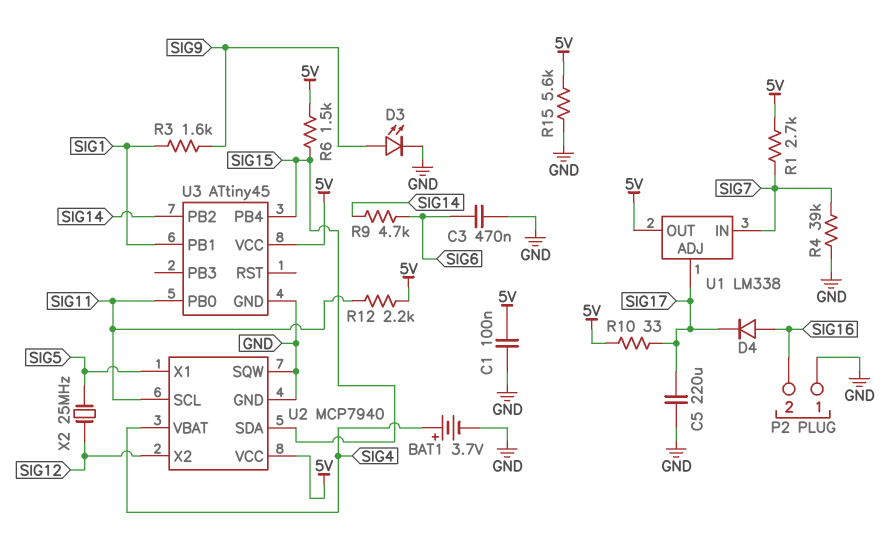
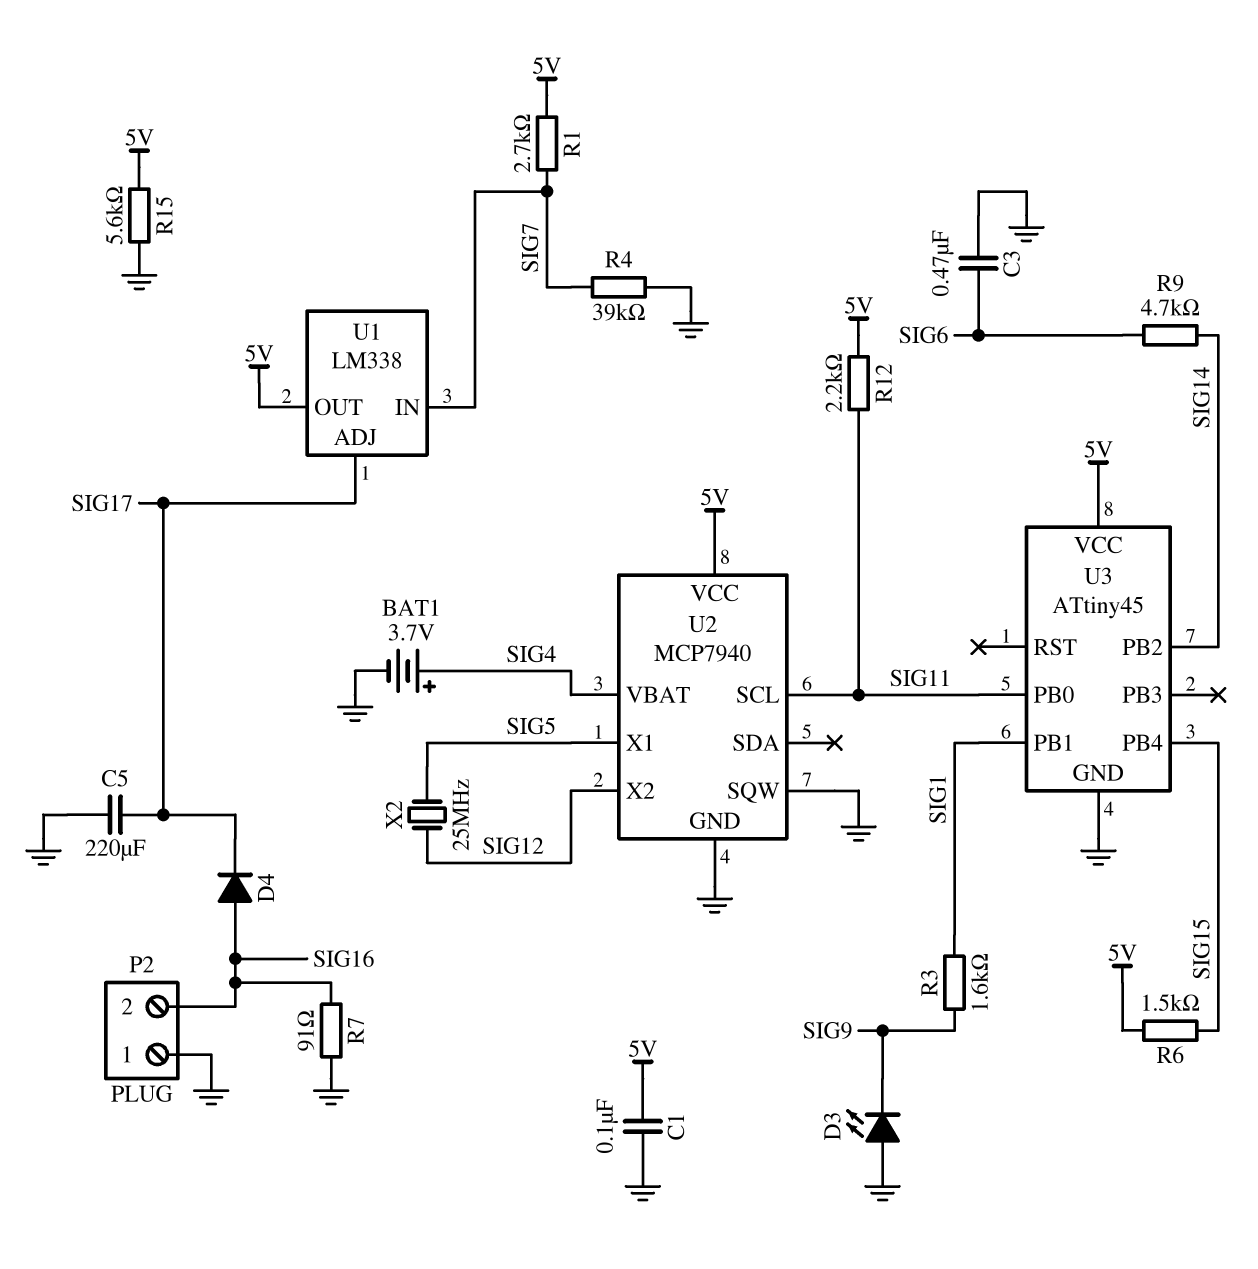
D3: LED (A SIG9, K GND) -> LED (A GND, K SIG9)
R7: none -> 91 (GND, SIG16)
R10: 33 (5V, SIG17) -> none
U2 pin SDA: SIG15 -> none

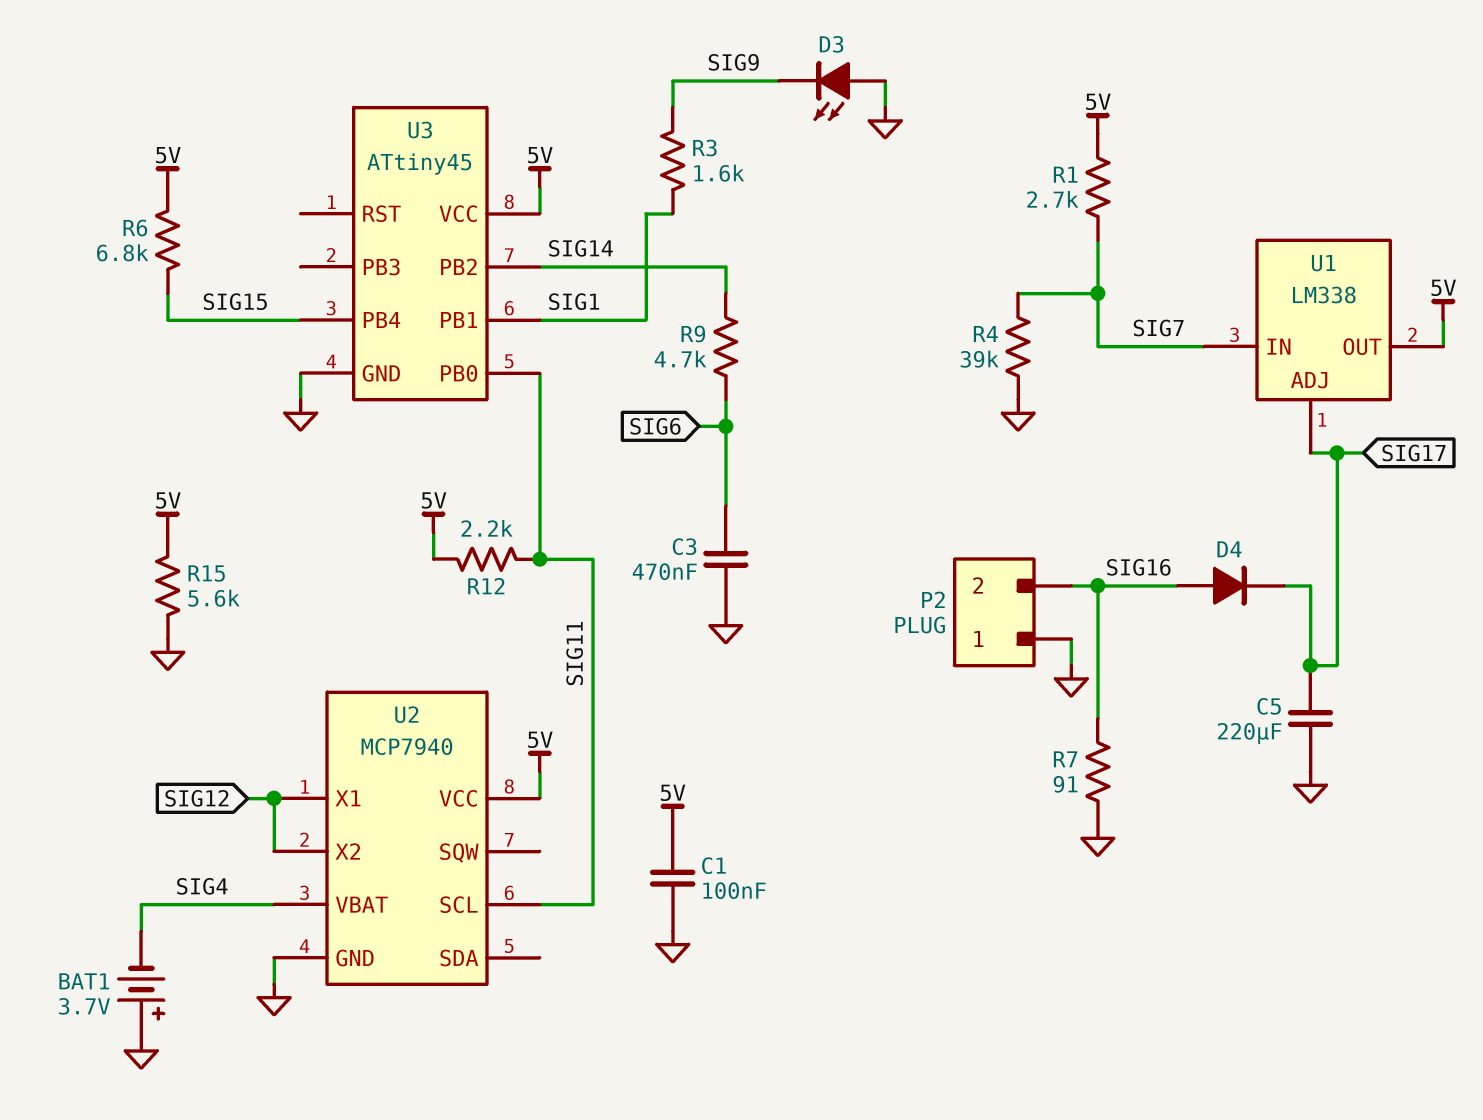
BAT1: 3.7V (plus SIG4, minus GND) -> 3.7V (plus GND, minus SIG4)
R6: 1.5k (5V, SIG15) -> 6.8k (5V, SIG15)
U2 pin SQW: GND -> none
U2 pin X1: SIG5 -> SIG12
X2: 25MHz (SIG5, SIG12) -> none

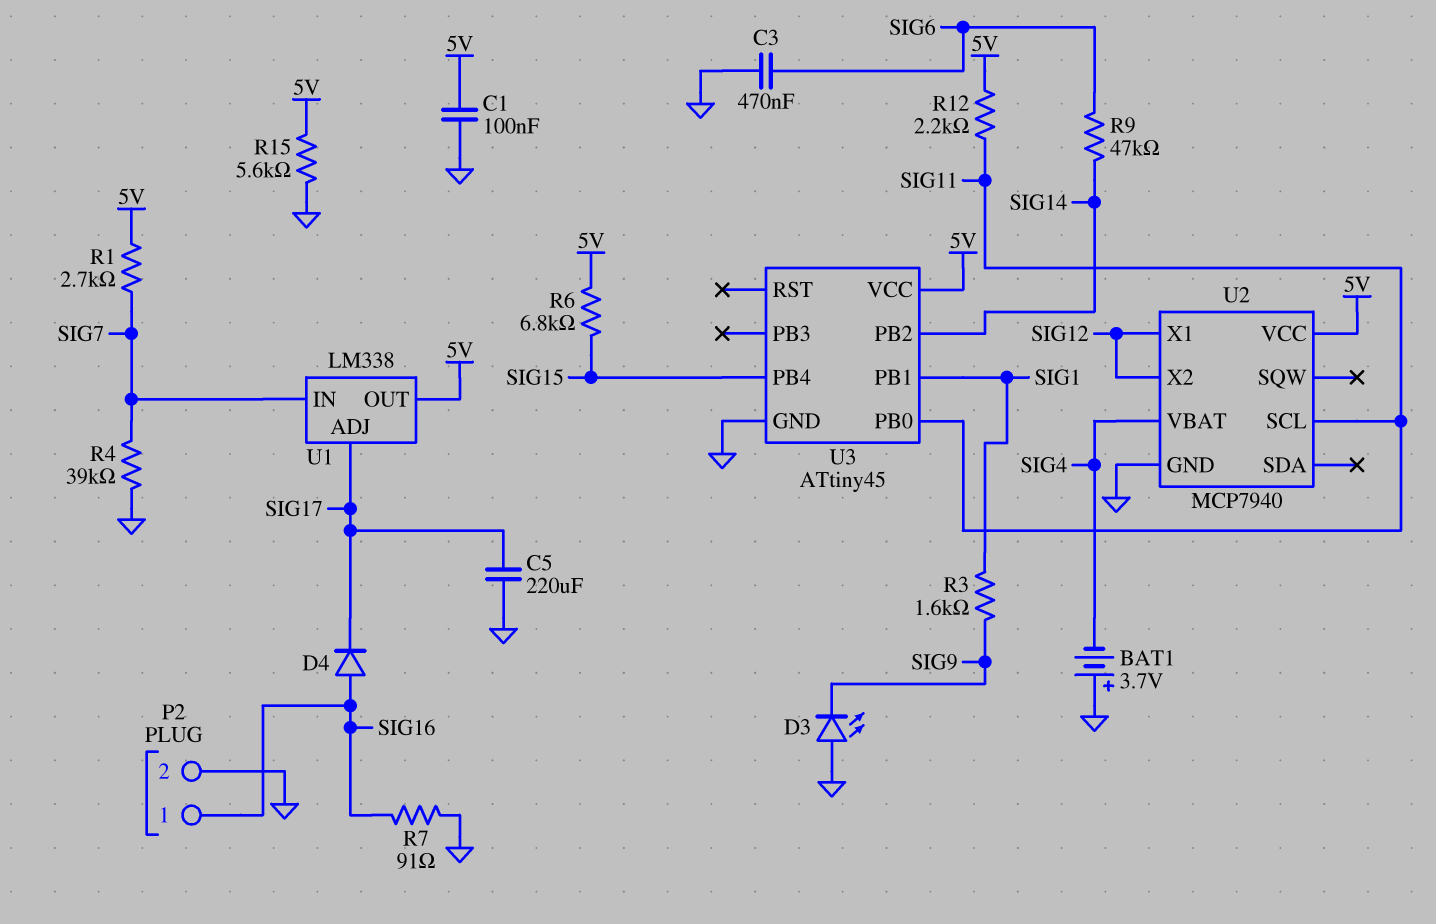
P2 pin 1: GND -> SIG16
P2 pin 2: SIG16 -> GND
R9: 4.7k (SIG6, SIG14) -> 47k (SIG6, SIG14)

